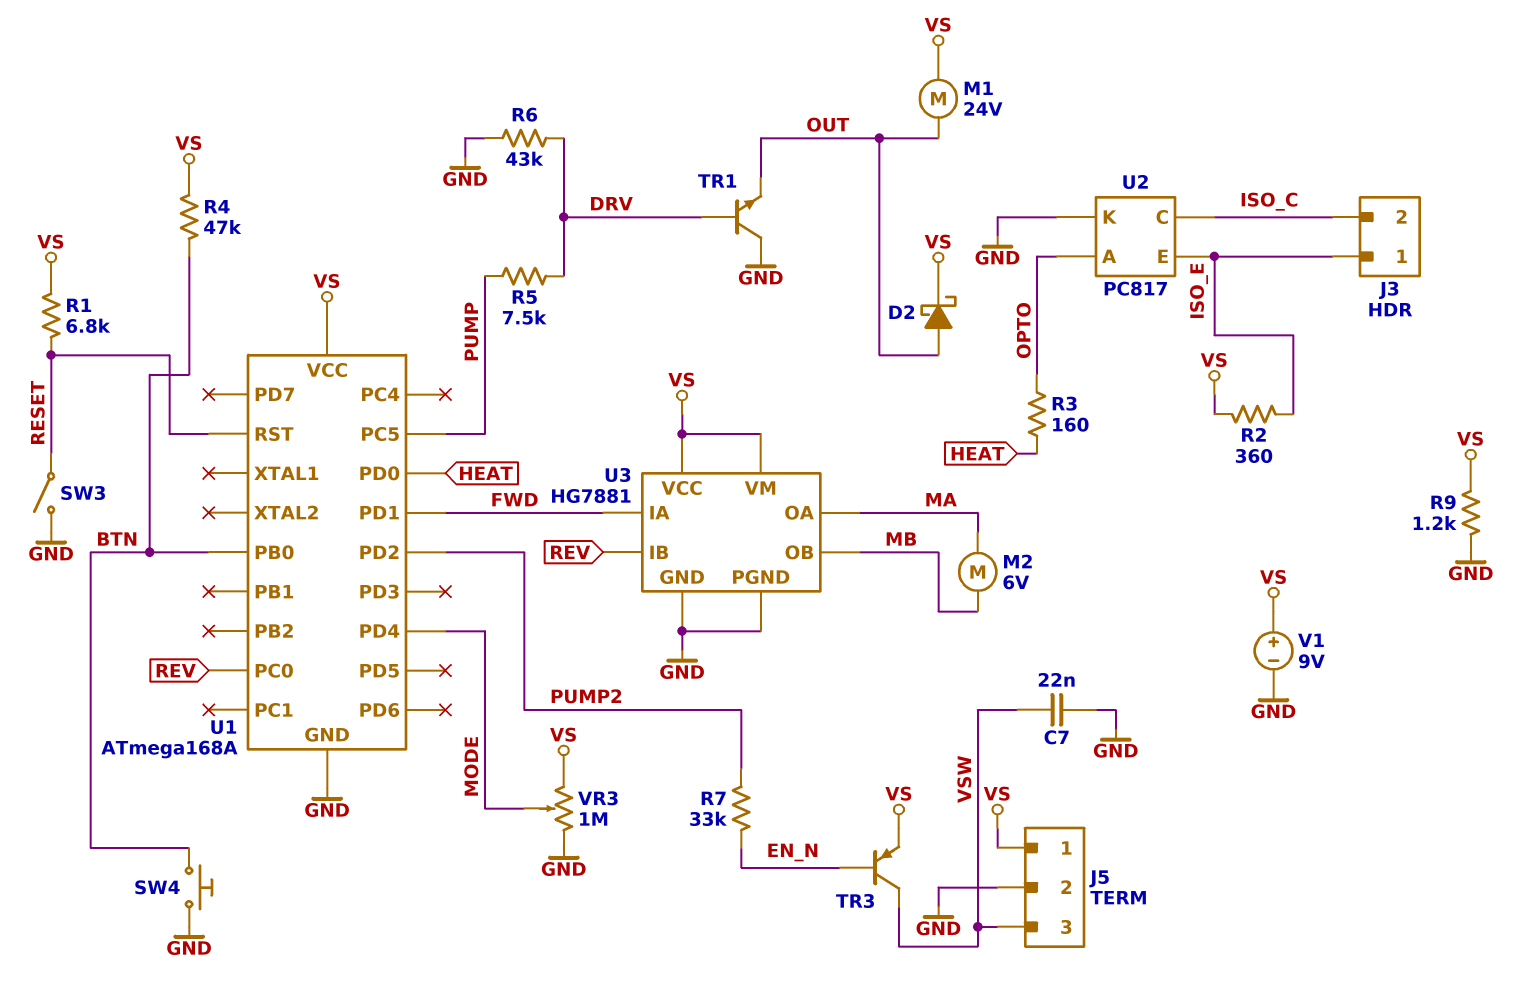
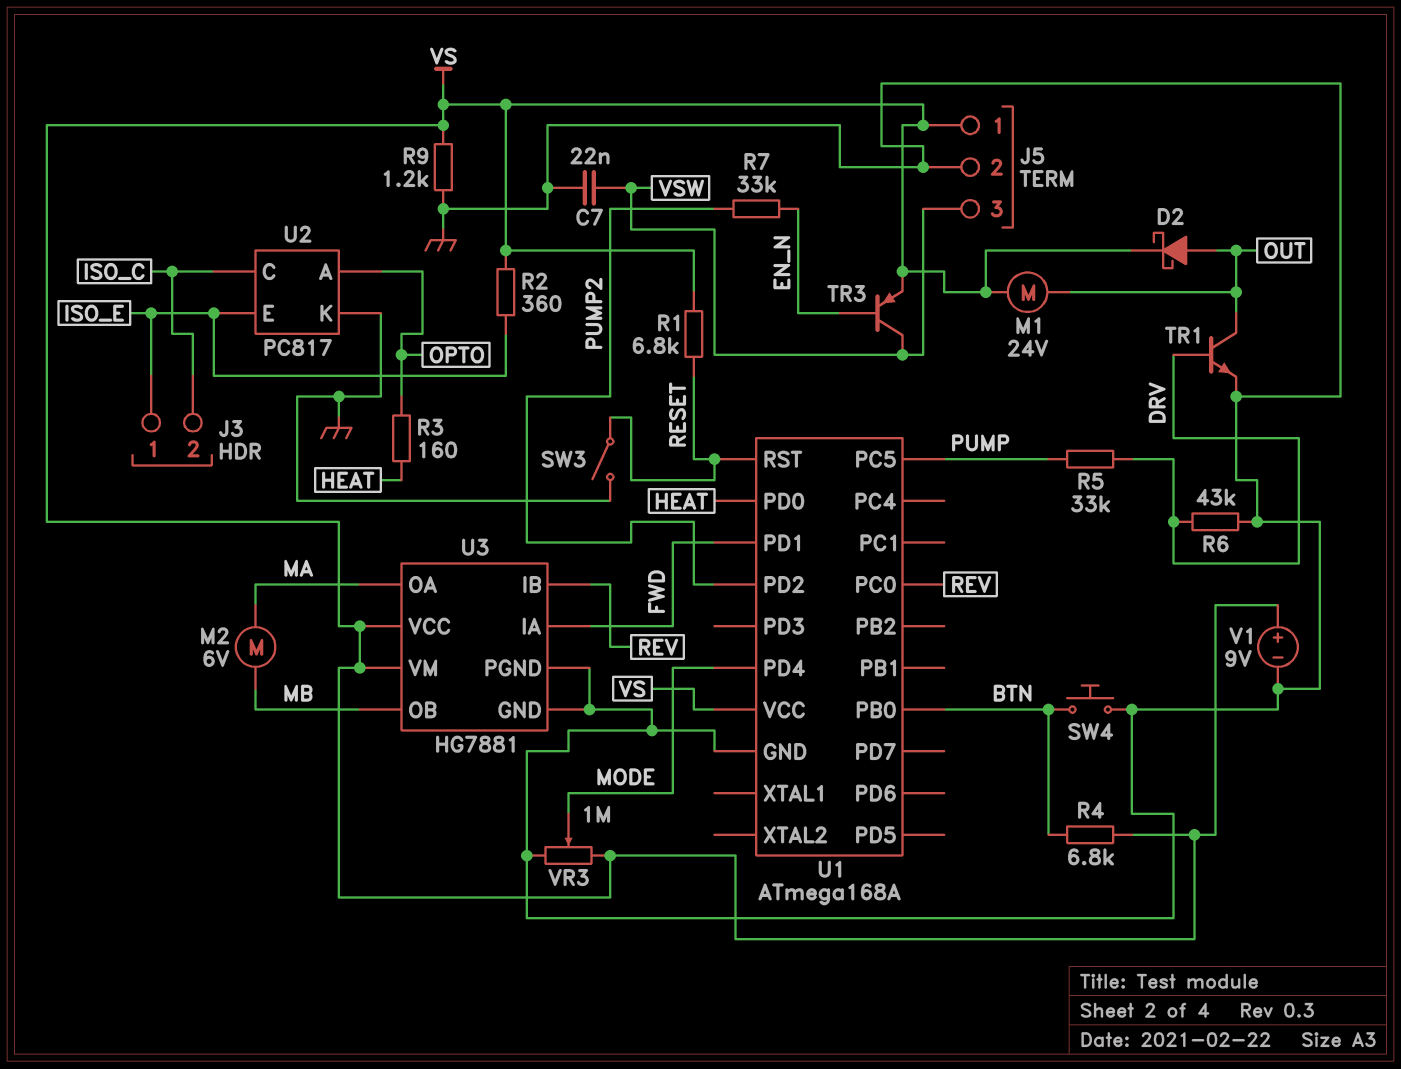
R4: 47k (BTN, VS) -> 6.8k (BTN, VS)
R5: 7.5k (DRV, PUMP) -> 33k (DRV, PUMP)
TR1: NPN (B DRV, C GND, E OUT) -> NPN (B DRV, C OUT, E GND)

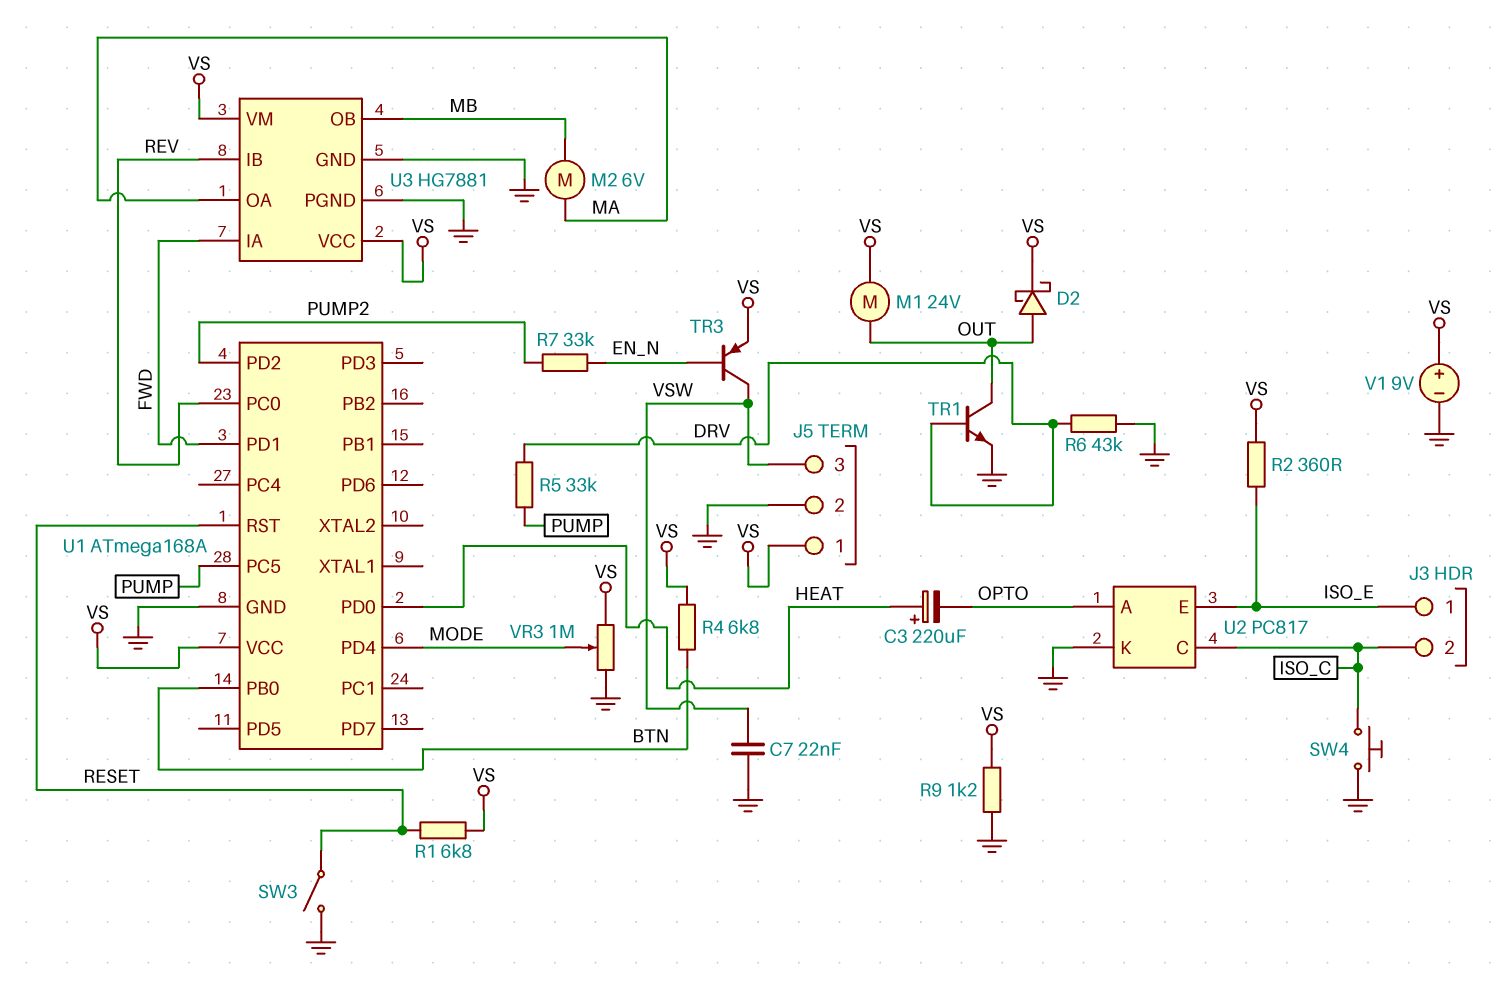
C3: none -> 220uF (plus HEAT, minus OPTO)
R3: 160 (HEAT, OPTO) -> none
SW4: button (BTN, GND) -> button (GND, ISO_C)

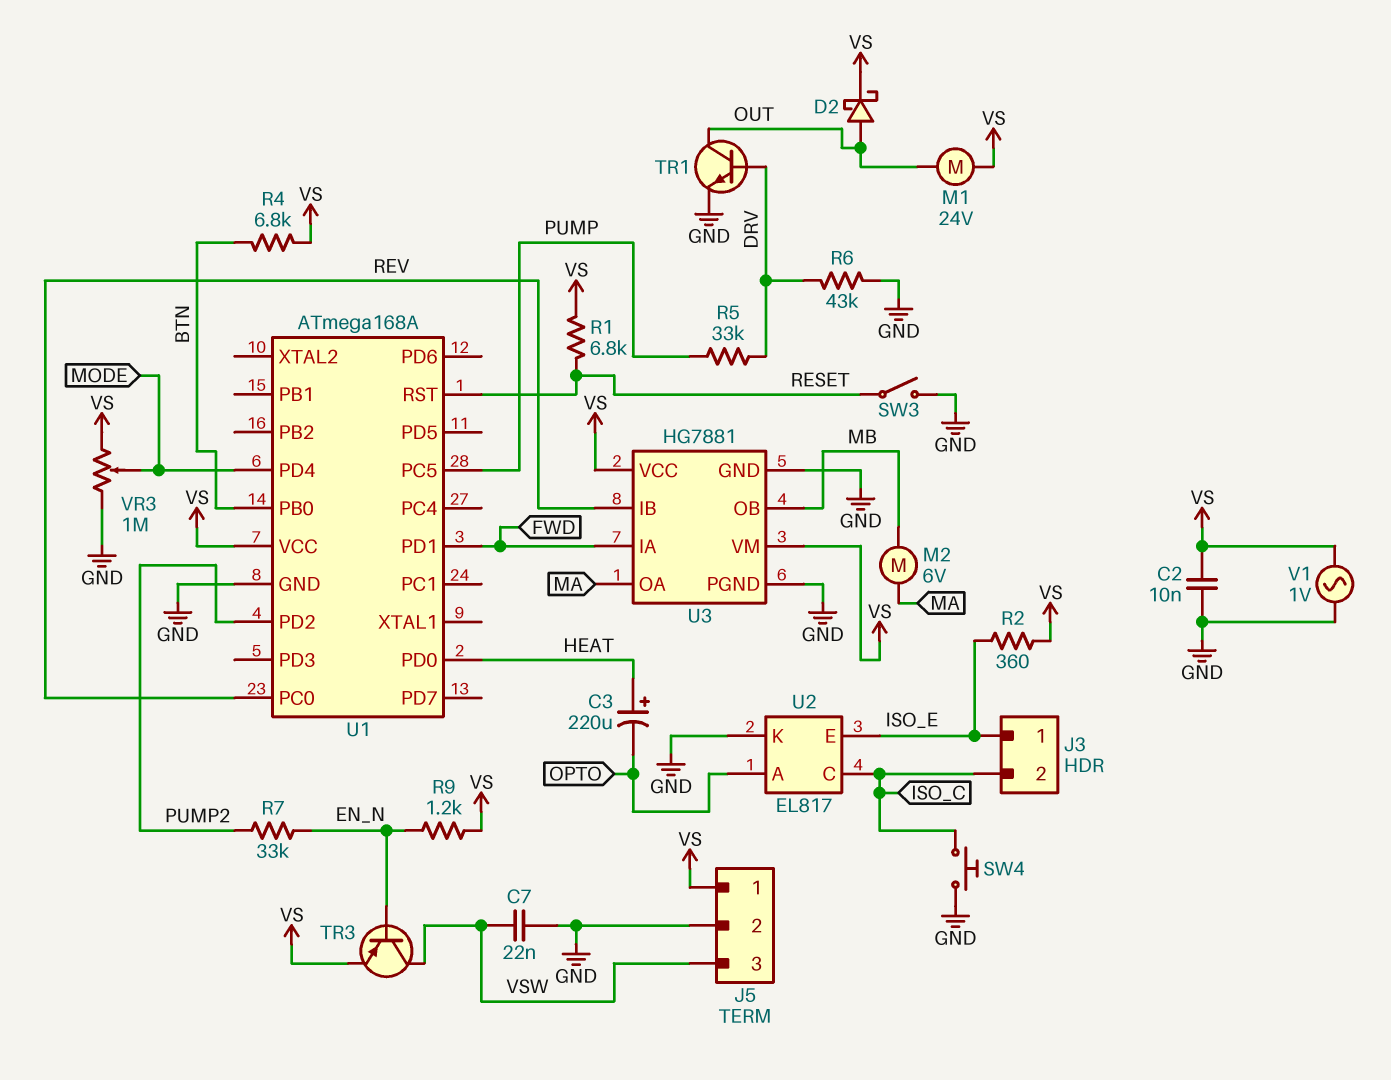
C2: none -> 10nF (GND, VS)
R9: 1.2k (GND, VS) -> 1.2k (EN_N, VS)
U2: PC817 -> EL817
V1: 9V (plus VS, minus GND) -> AC 1V (GND, VS)

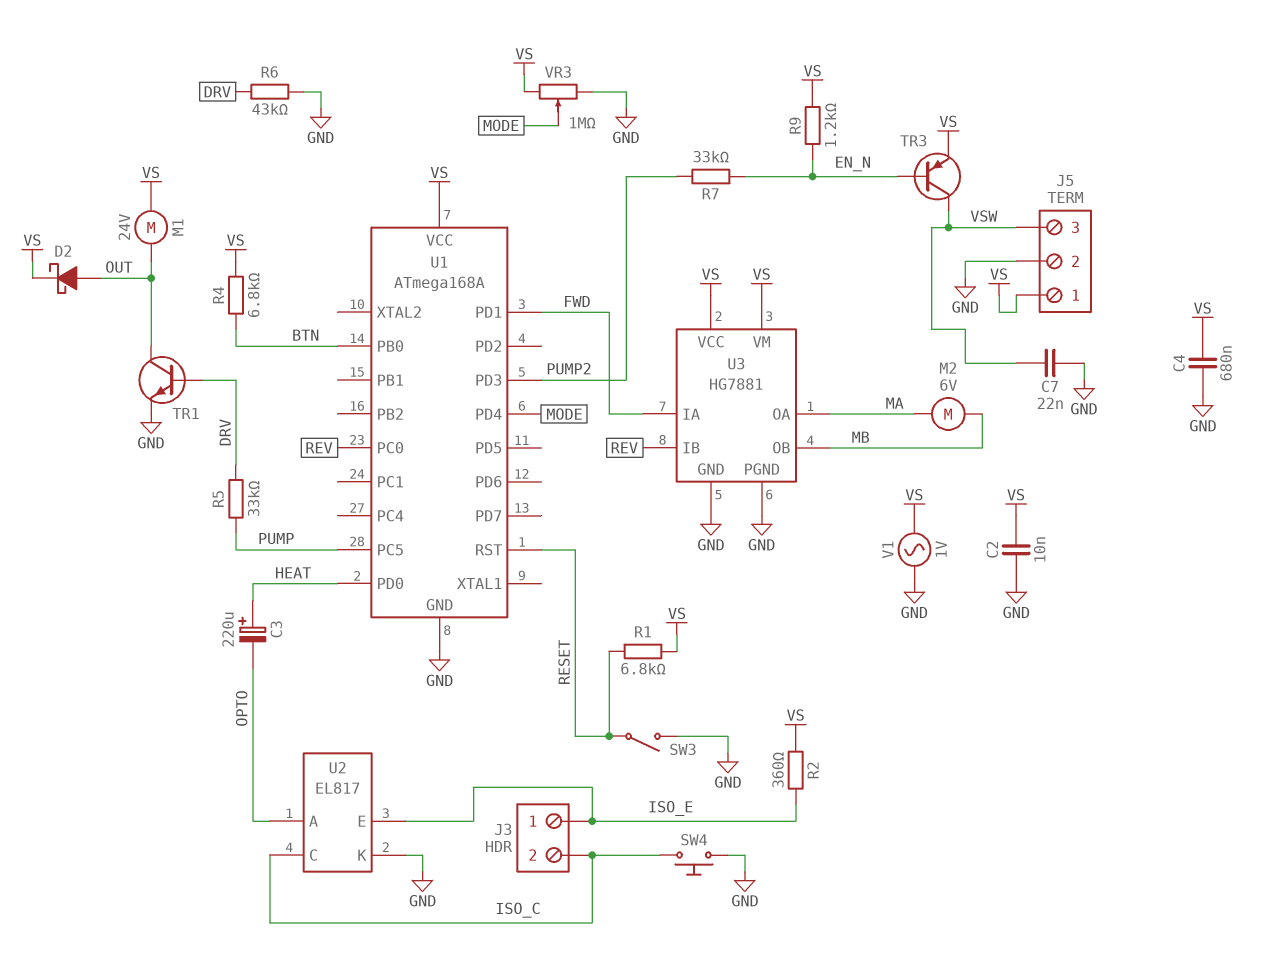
C4: none -> 680nF (GND, VS)
U1 pin PD2: PUMP2 -> none
U1 pin PD3: none -> PUMP2

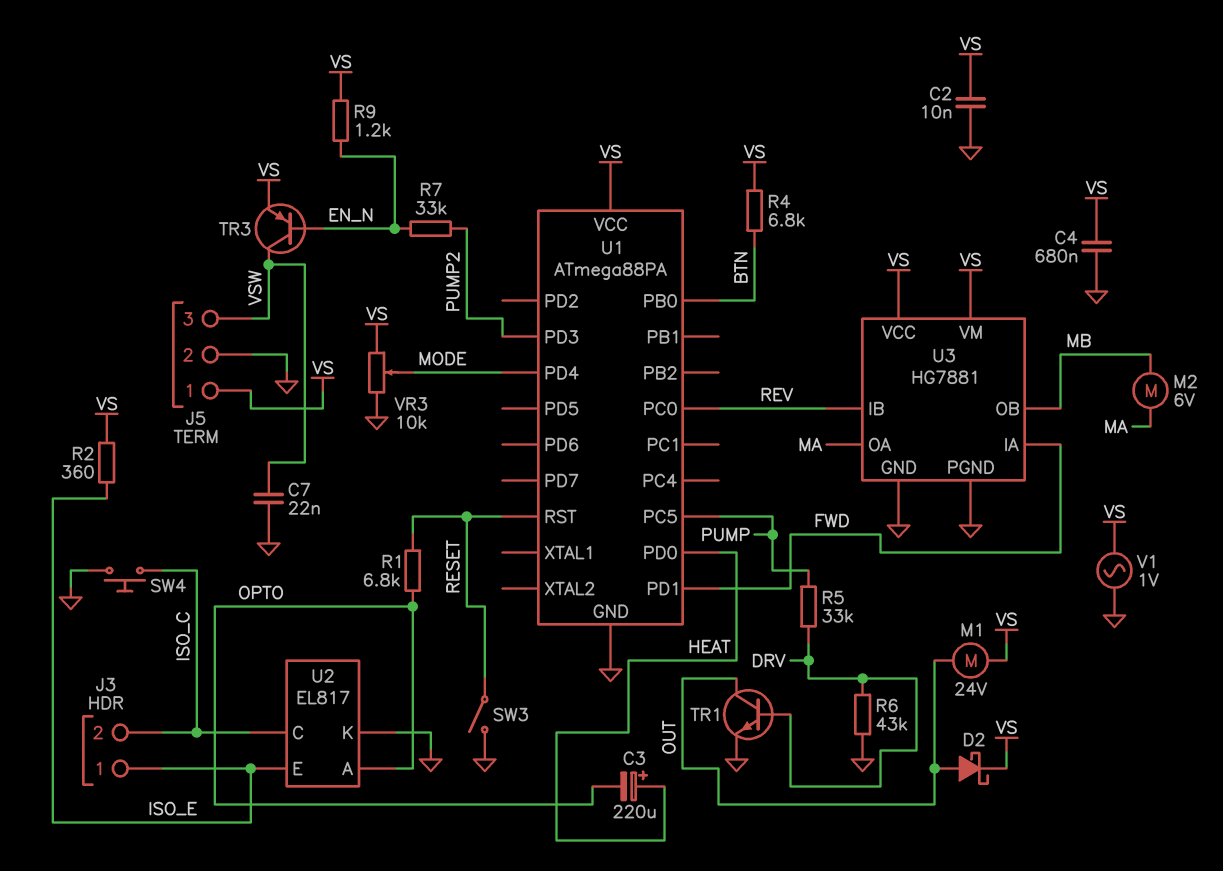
R1: 6.8k (RESET, VS) -> 6.8k (OPTO, RESET)
U1: ATmega168A -> ATmega88PA
VR3: 1M (GND, VS, wiper MODE) -> 10k (GND, VS, wiper MODE)

